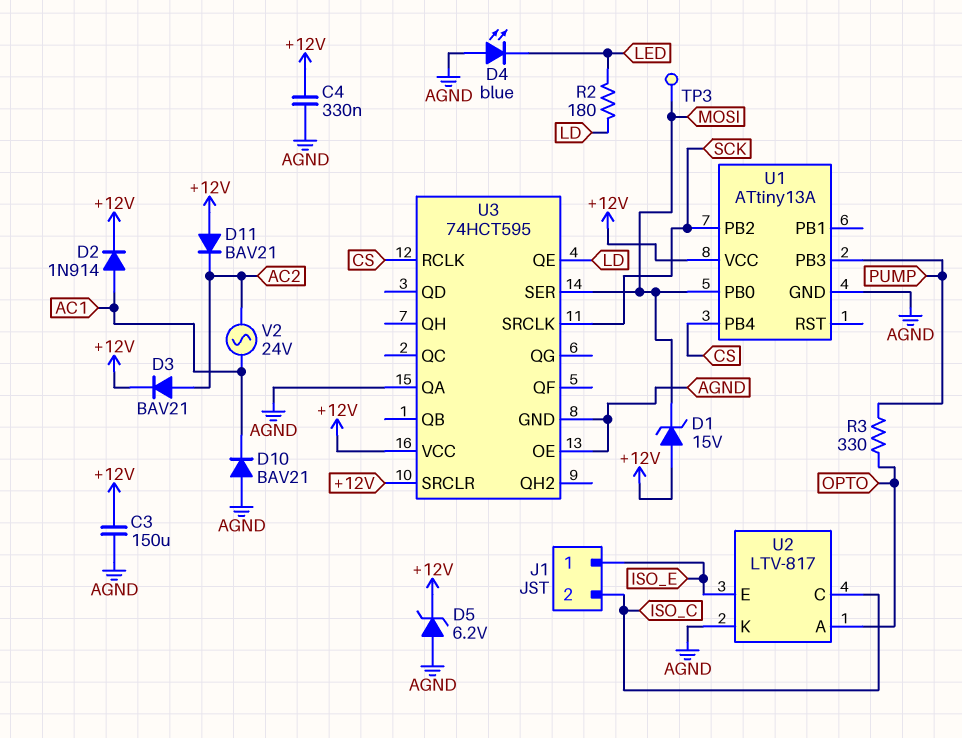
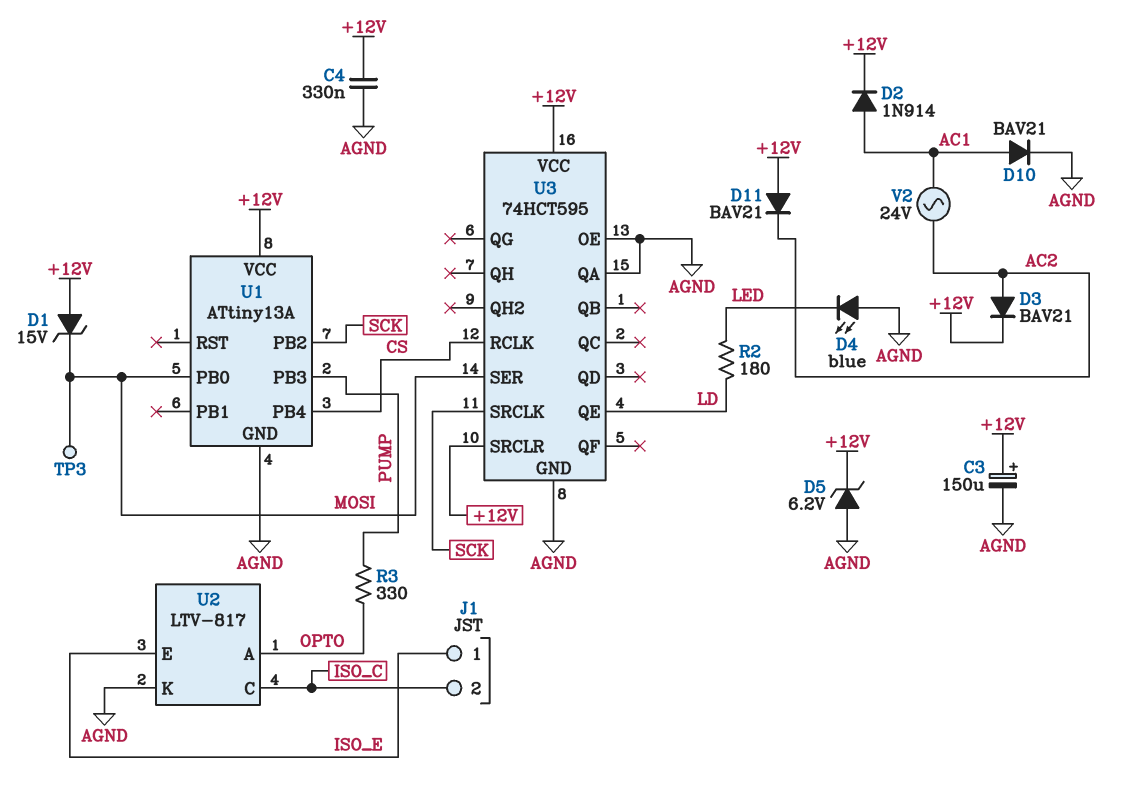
C3: 150uF (+12V, AGND) -> 150uF (plus +12V, minus AGND)
D10: diode BAV21 (A AGND, K AC1) -> diode BAV21 (A AC1, K AGND)

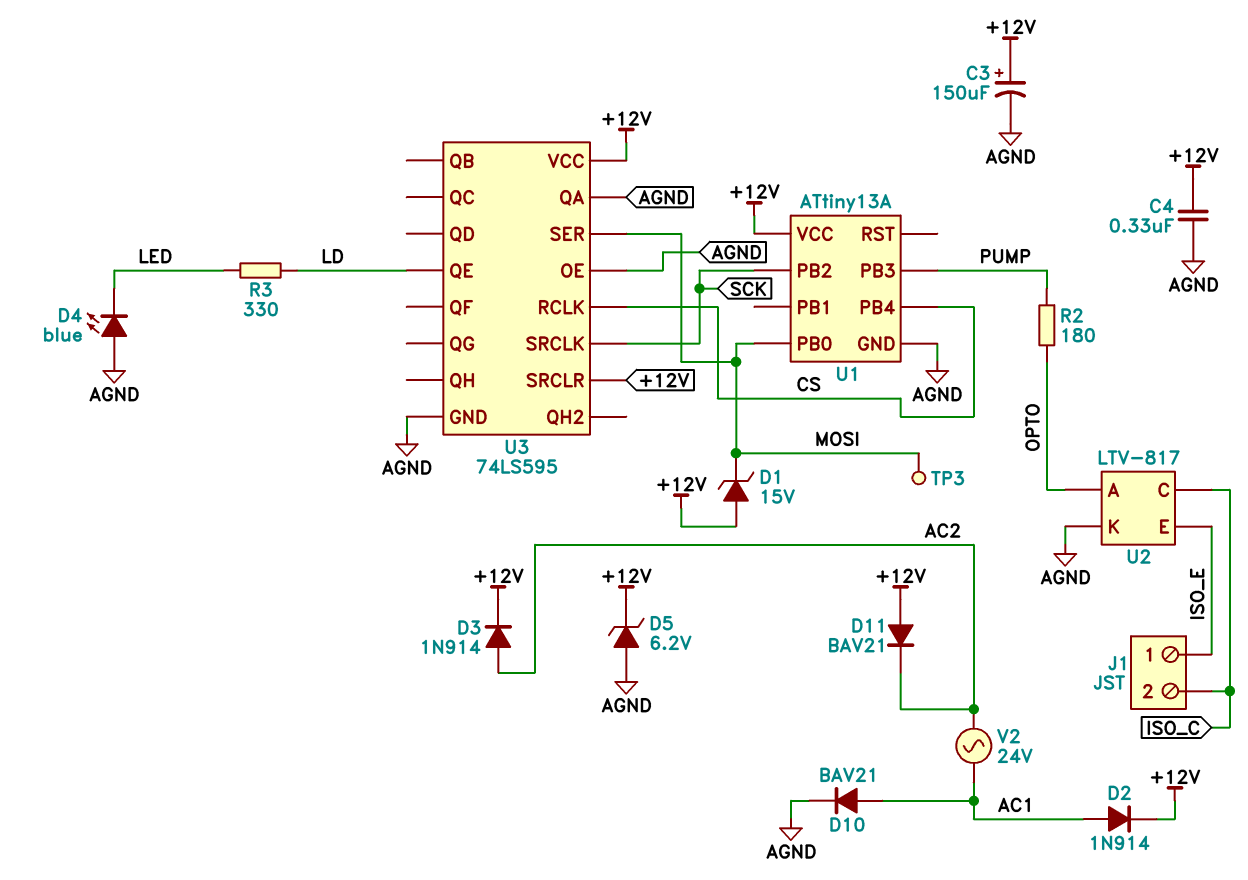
D3: diode BAV21 (A AC2, K +12V) -> diode 1N914 (A AC2, K +12V)
R2: 180 (LD, LED) -> 180 (OPTO, PUMP)
R3: 330 (OPTO, PUMP) -> 330 (LD, LED)
U3: 74HCT595 -> 74LS595

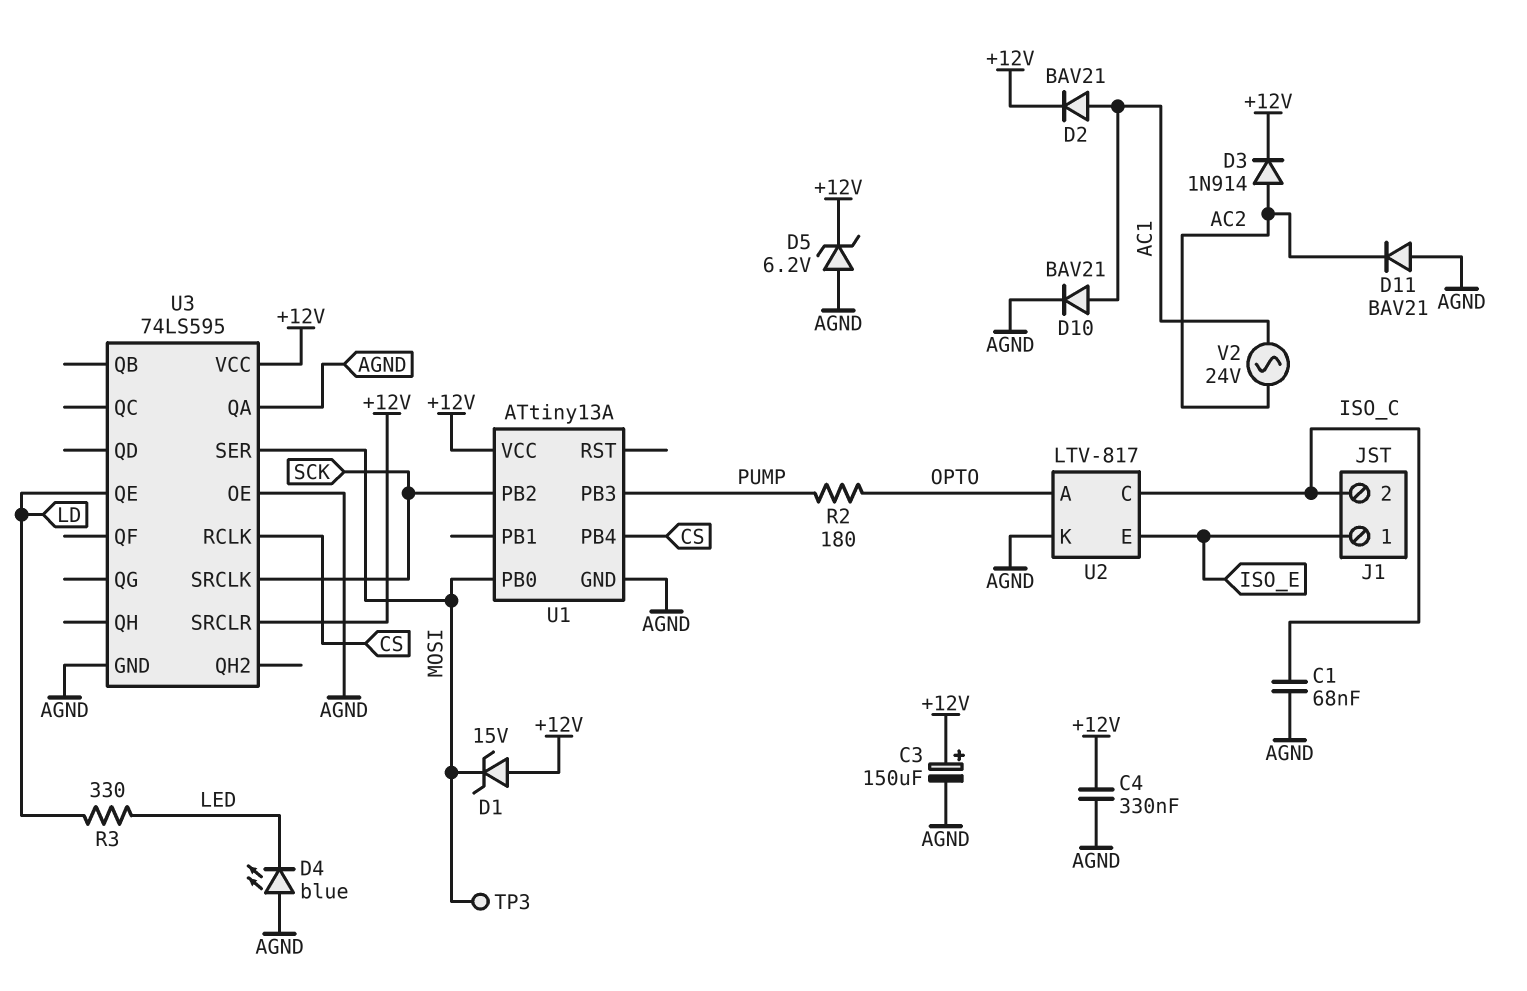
C1: none -> 68nF (AGND, ISO_C)
D2: diode 1N914 (A AC1, K +12V) -> diode BAV21 (A AC1, K +12V)
D11: diode BAV21 (A +12V, K AC2) -> diode BAV21 (A AGND, K AC2)

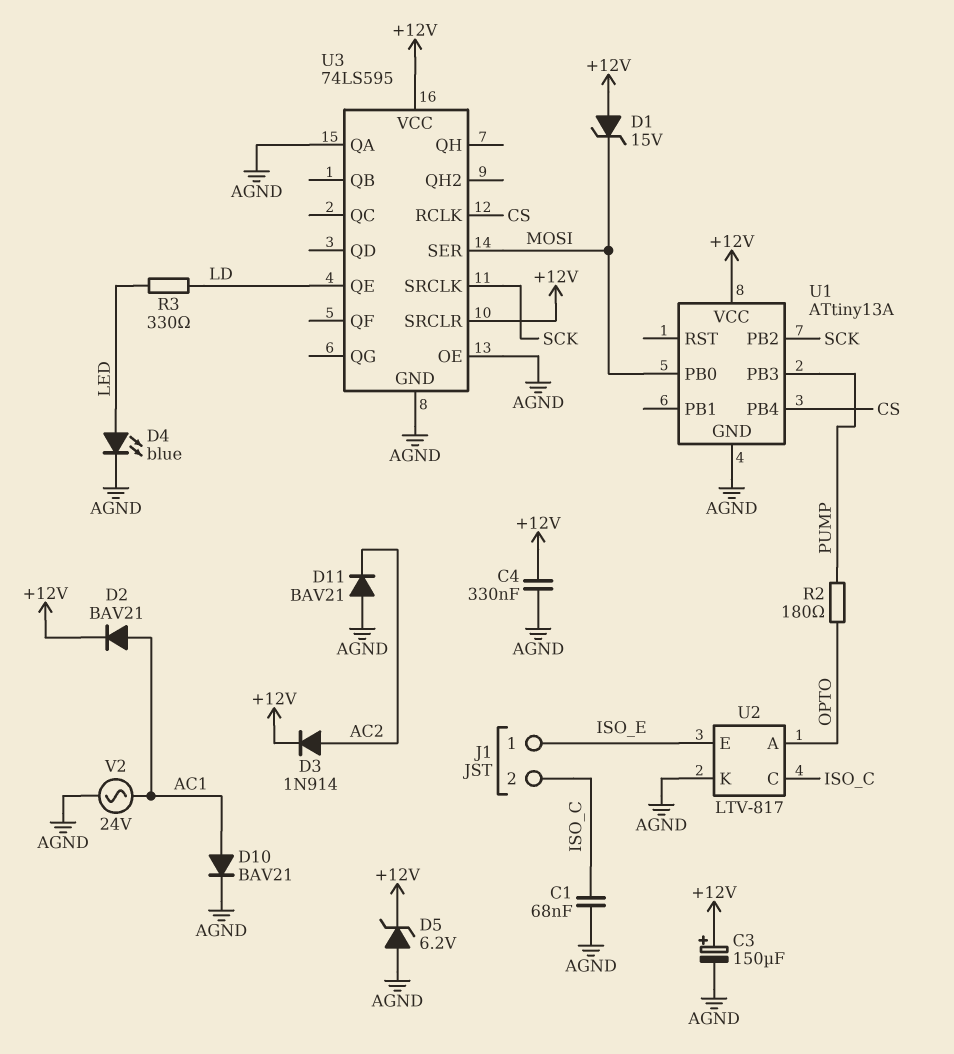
D4: LED blue (A AGND, K LED) -> LED blue (A LED, K AGND)
TP3: test point (MOSI) -> none
V2: AC 24V (AC1, AC2) -> AC 24V (AC1, AGND)

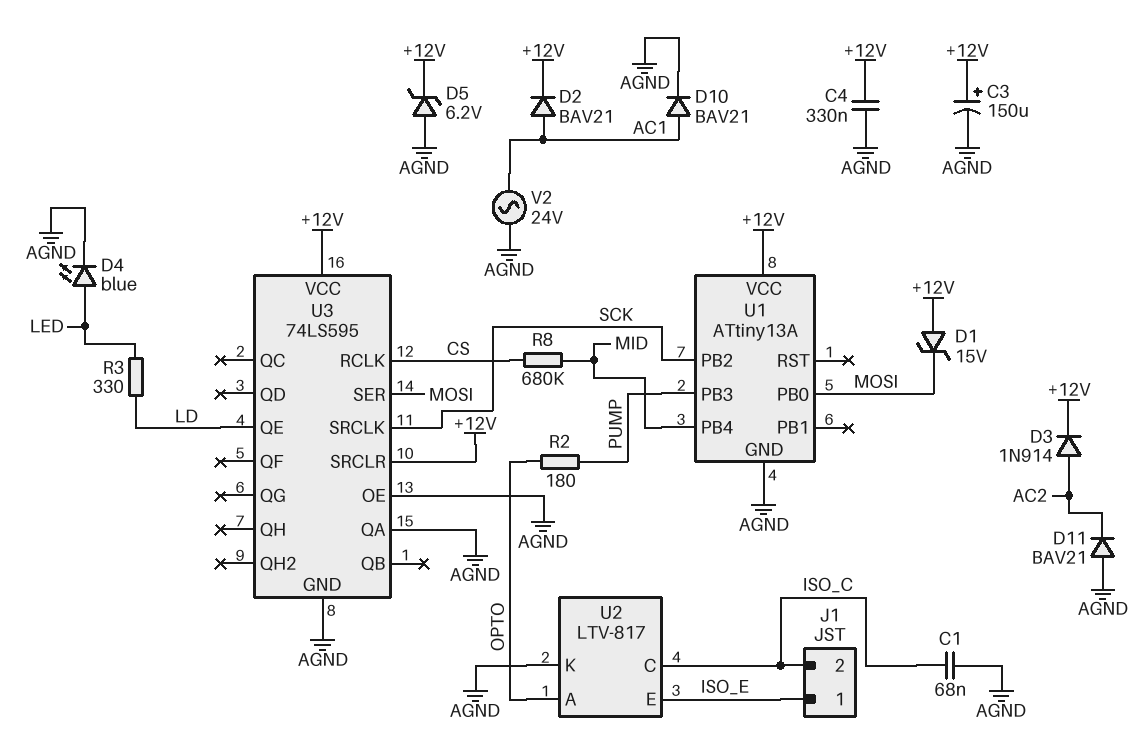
R8: none -> 680k (CS, MID)
U1 pin PB4: CS -> MID

